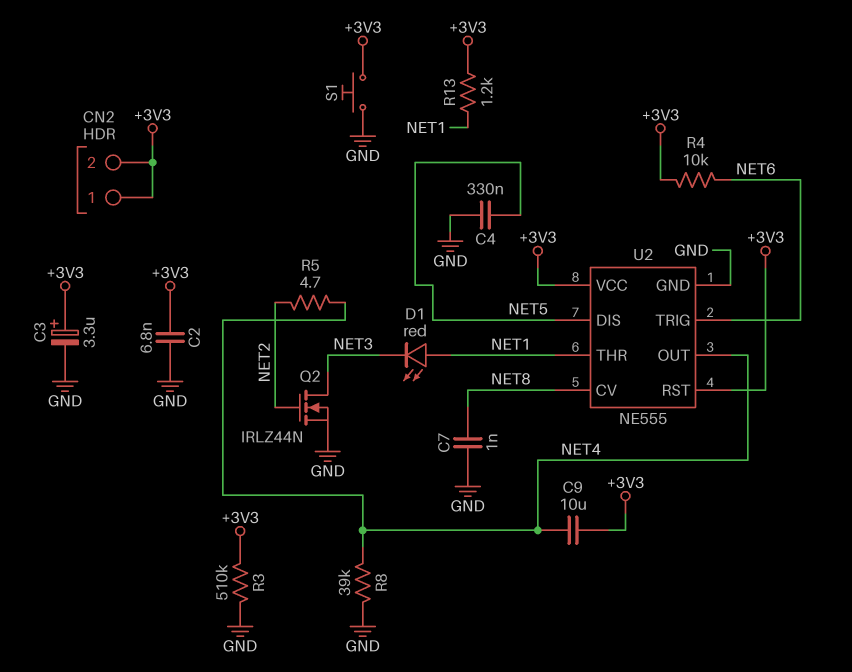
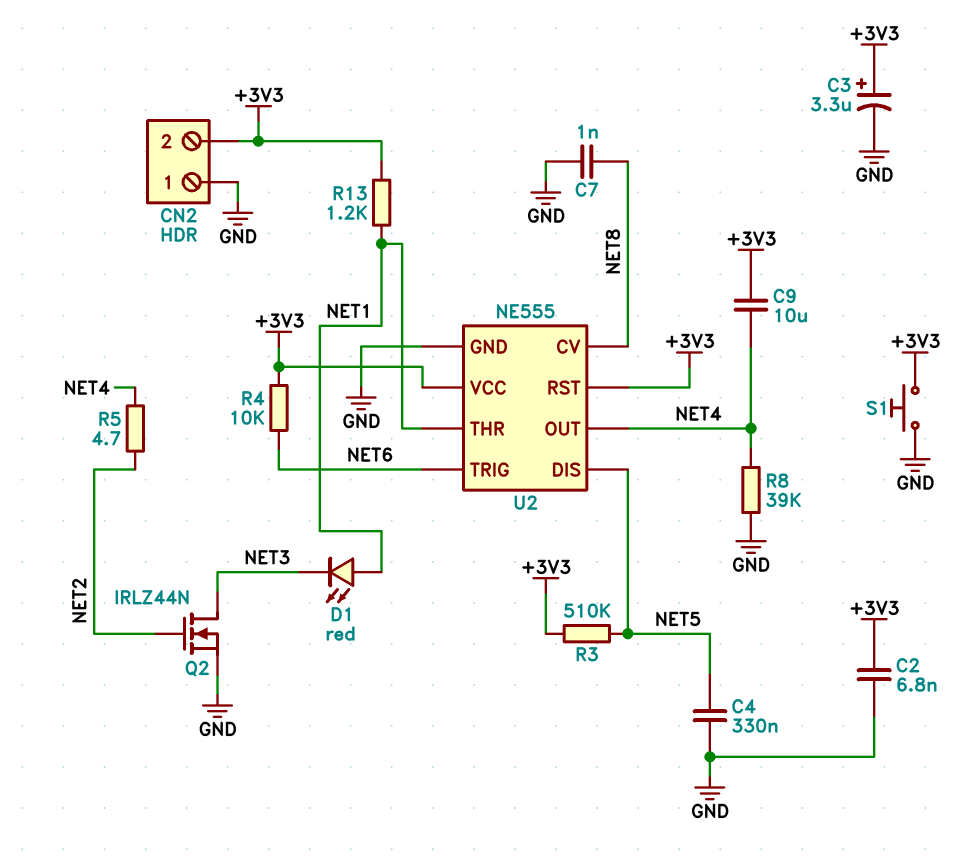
CN2 pin 1: +3V3 -> GND
R3: 510k (+3V3, GND) -> 510k (+3V3, NET5)

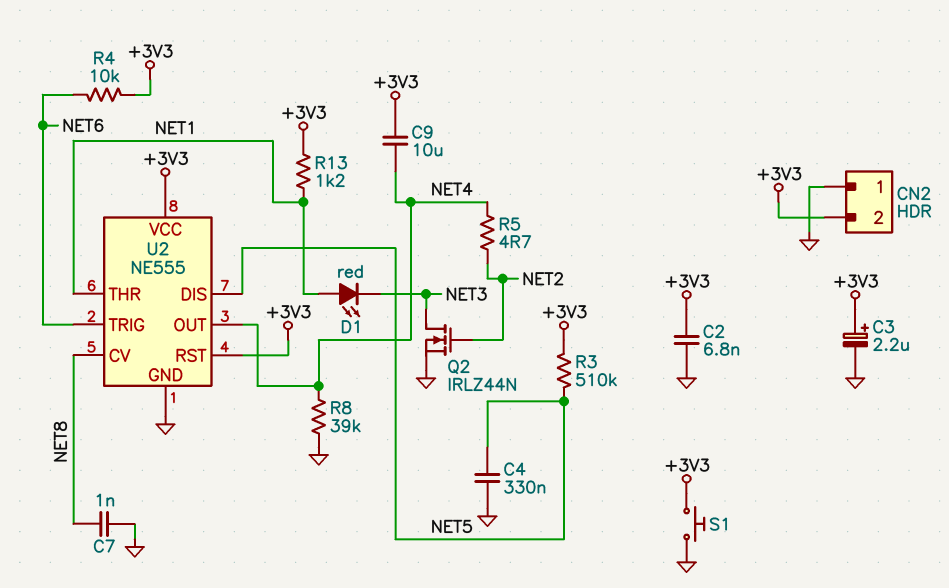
C3: 3.3uF (plus +3V3, minus GND) -> 2.2uF (plus +3V3, minus GND)

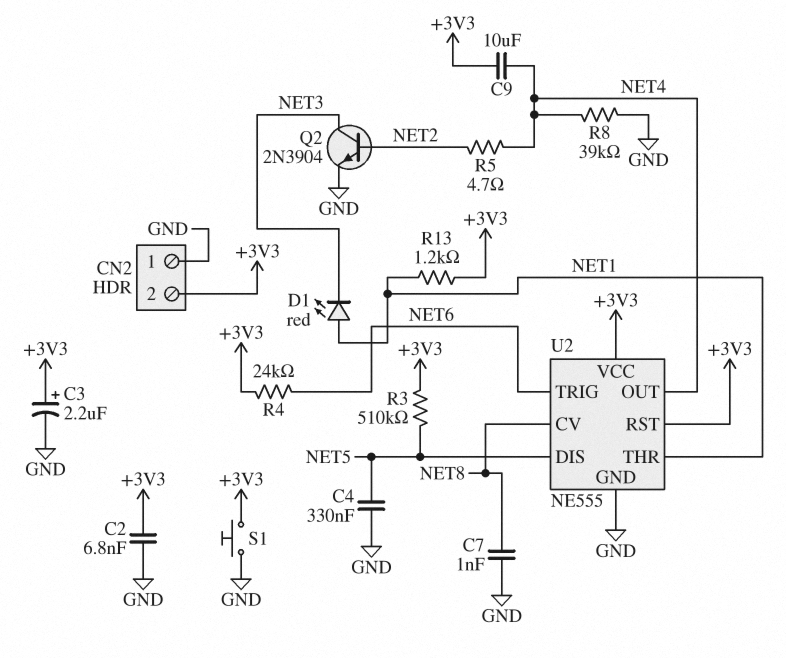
Q2: NMOS IRLZ44N (G NET2, D NET3, S GND) -> NPN 2N3904 (B NET2, C NET3, E GND)
R4: 10k (+3V3, NET6) -> 24k (+3V3, NET6)

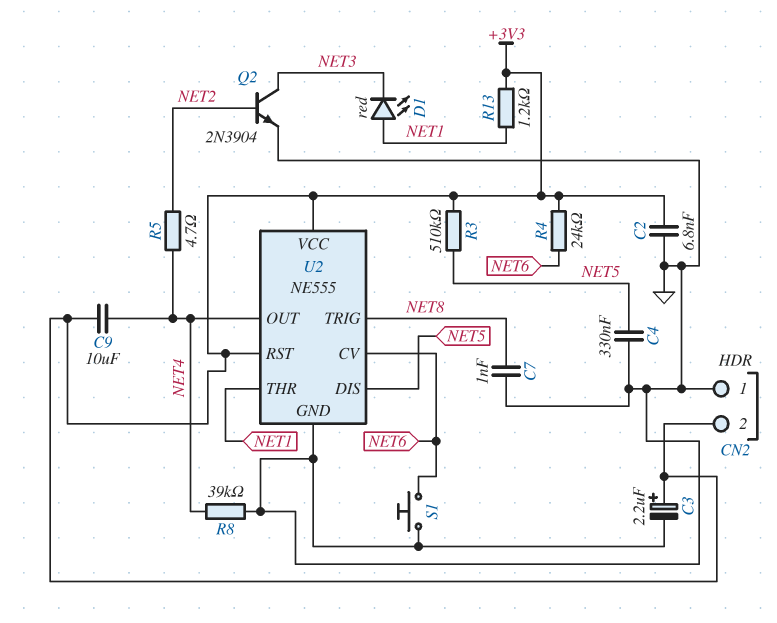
S1: button (+3V3, GND) -> button (GND, NET6)
U2 pin CV: NET8 -> NET6
U2 pin TRIG: NET6 -> NET8

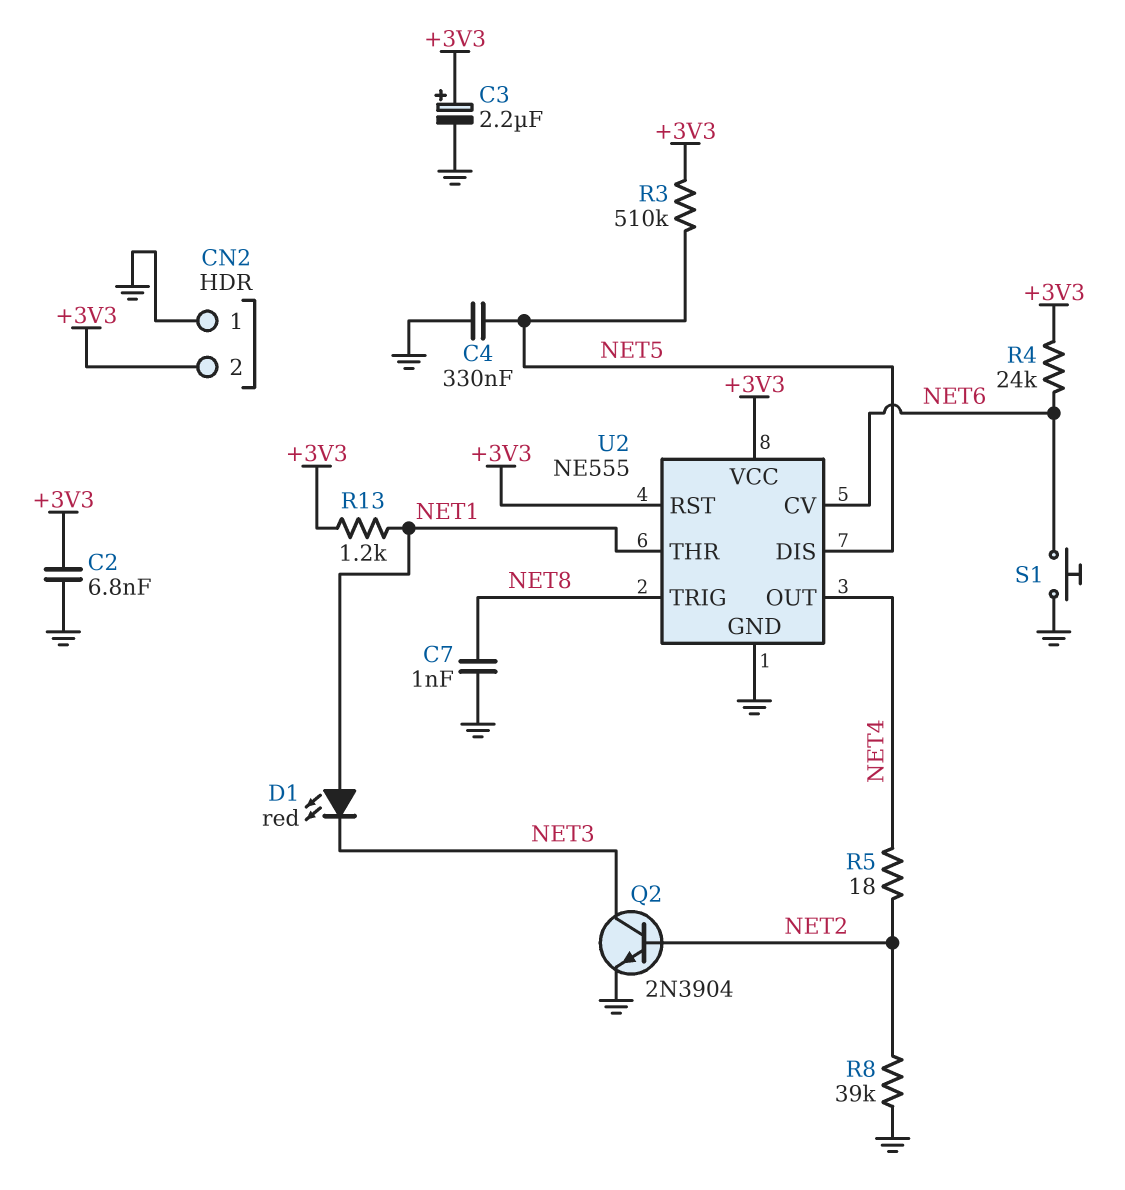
C9: 10uF (+3V3, NET4) -> none
R5: 4.7 (NET2, NET4) -> 18 (NET2, NET4)
R8: 39k (GND, NET4) -> 39k (GND, NET2)

